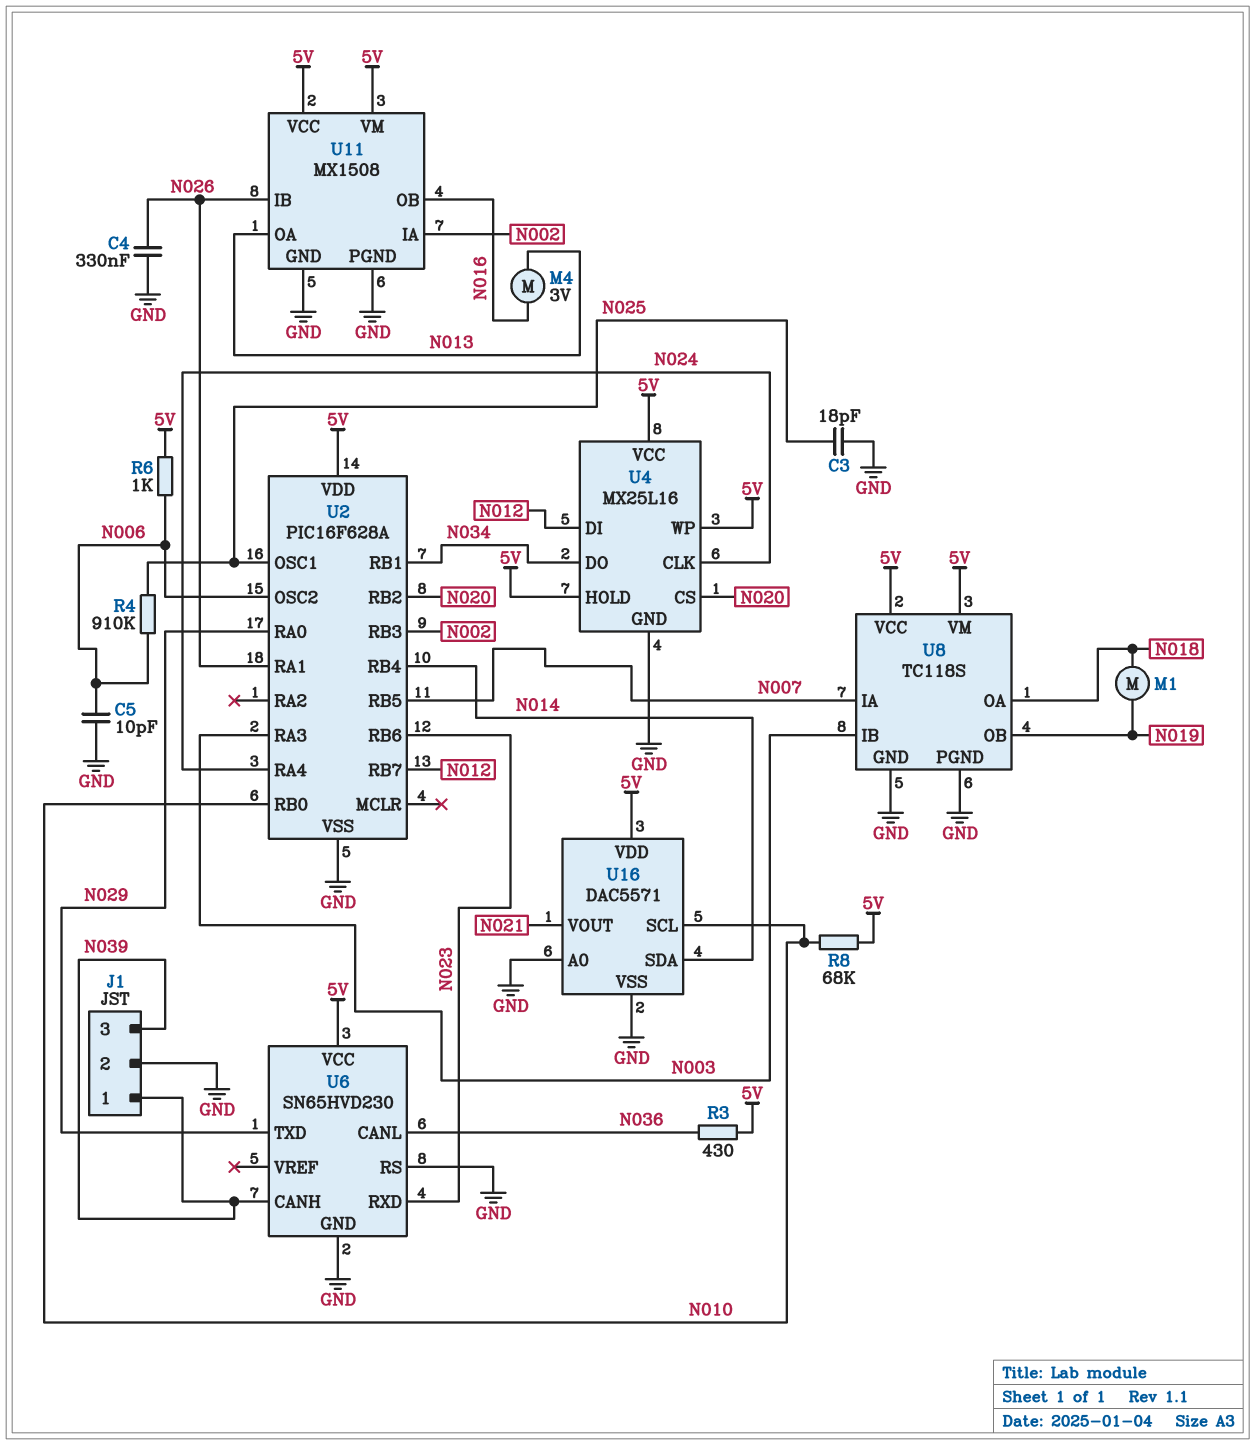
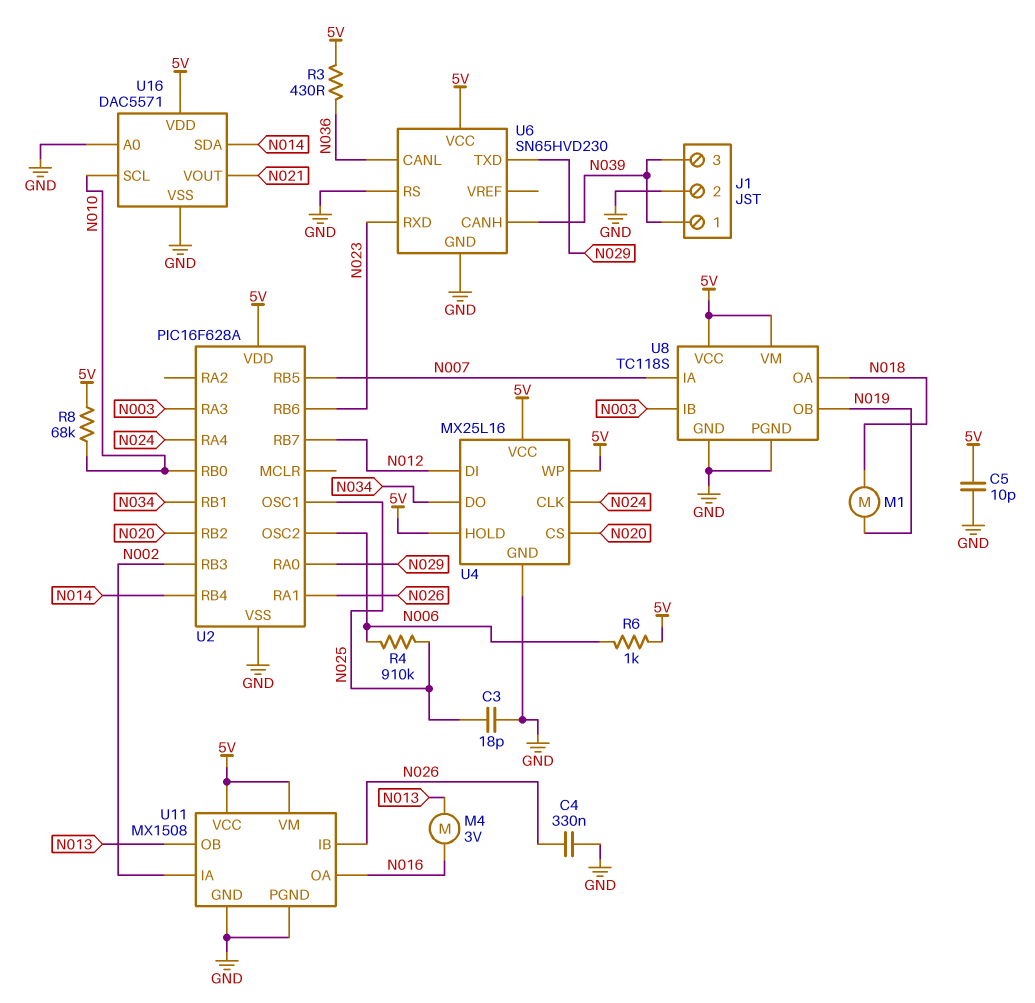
C5: 10pF (GND, N006) -> 10pF (5V, GND)
U11 pin OA: N013 -> N016
U11 pin OB: N016 -> N013

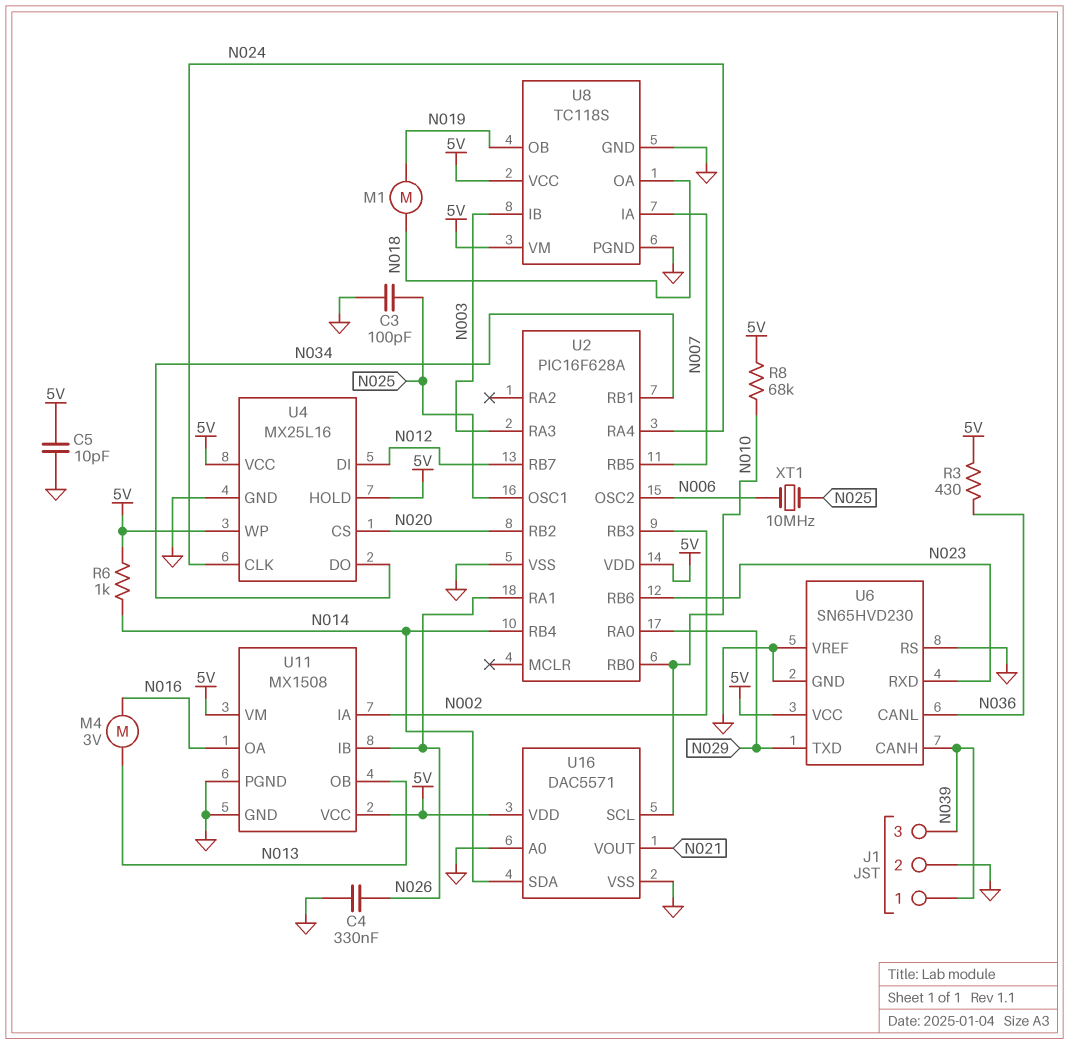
C3: 18pF (GND, N025) -> 100pF (GND, N025)
R4: 910k (N006, N025) -> none
R6: 1k (5V, N006) -> 1k (5V, N014)
U6 pin VREF: none -> GND
XT1: none -> 10MHz (N006, N025)

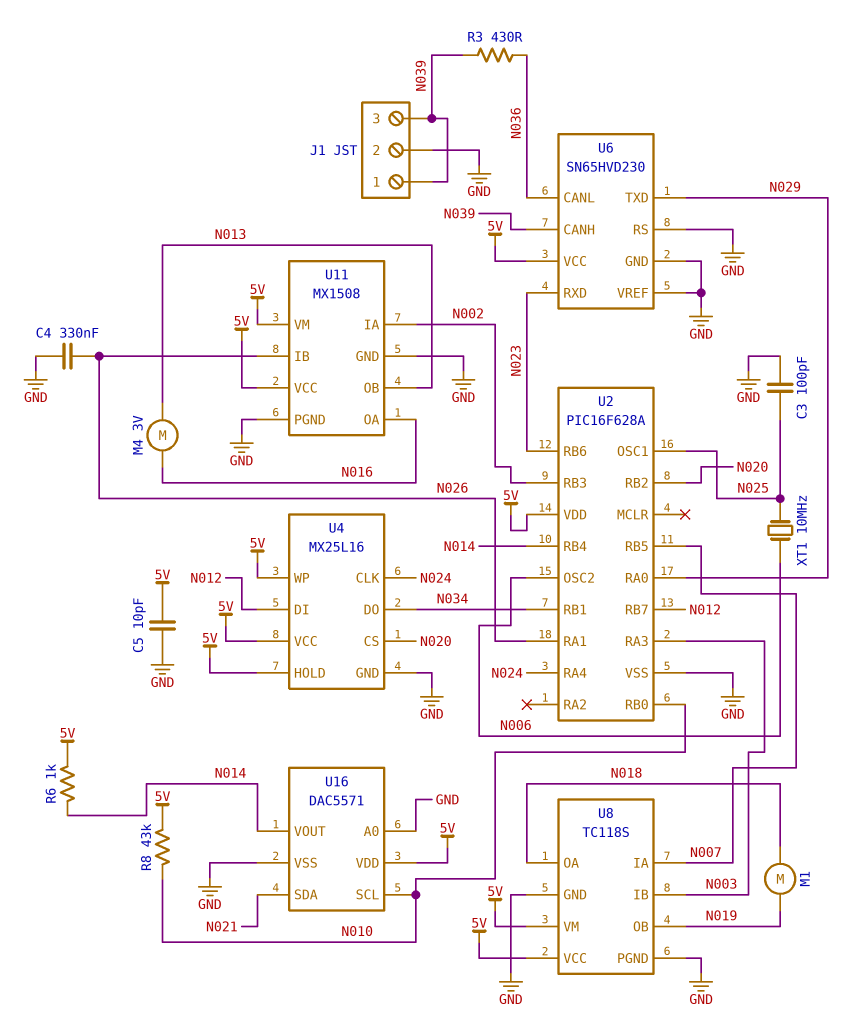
R3: 430 (5V, N036) -> 430 (N036, N039)
R8: 68k (5V, N010) -> 43k (5V, N010)
U16 pin SDA: N014 -> N021
U16 pin VOUT: N021 -> N014

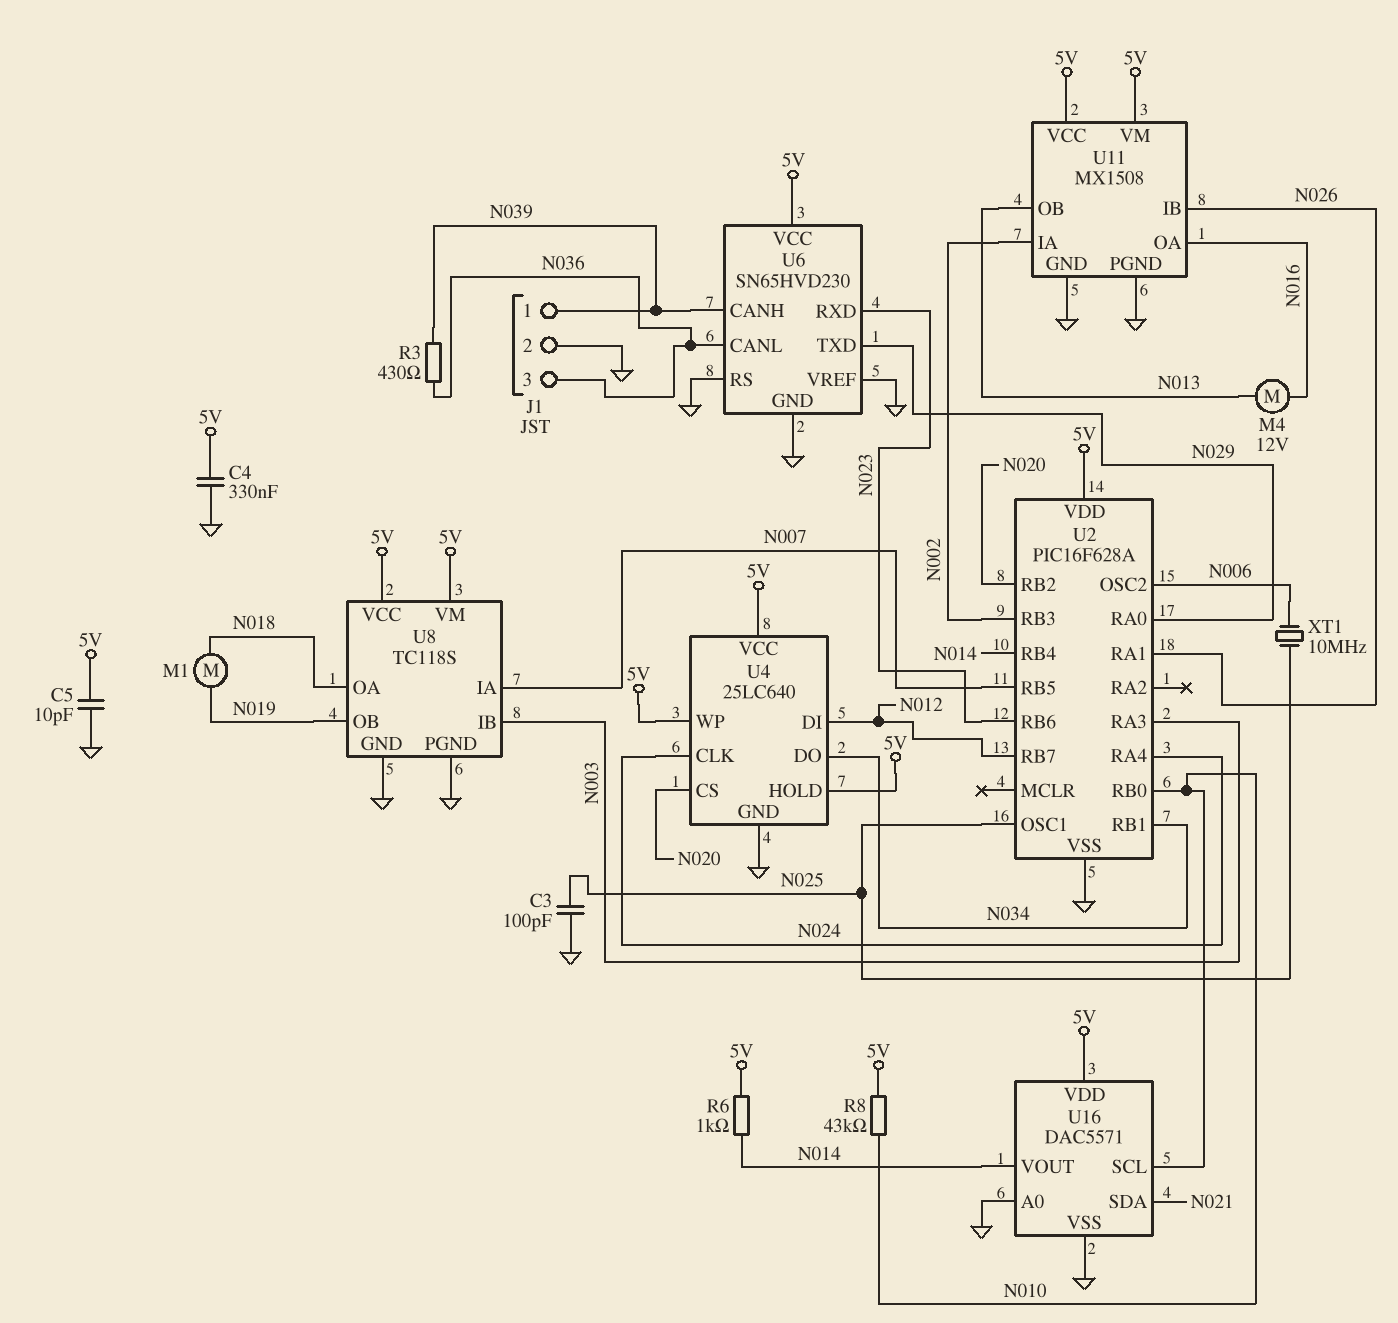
C4: 330nF (GND, N026) -> 330nF (5V, GND)
J1 pin 3: N039 -> N036
M4: motor 3V (N013, N016) -> motor 12V (N013, N016)
U4: MX25L16 -> 25LC640

